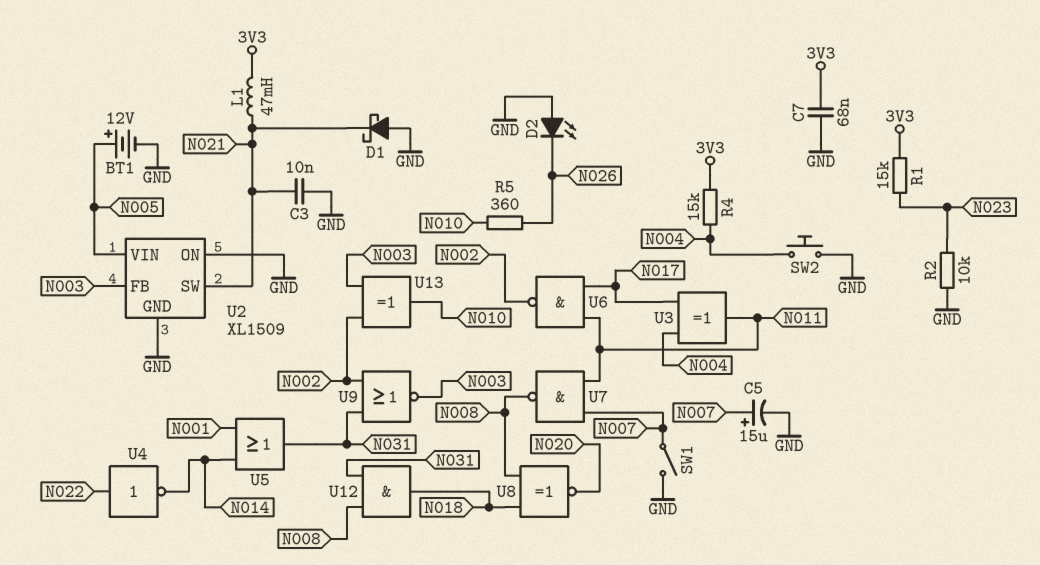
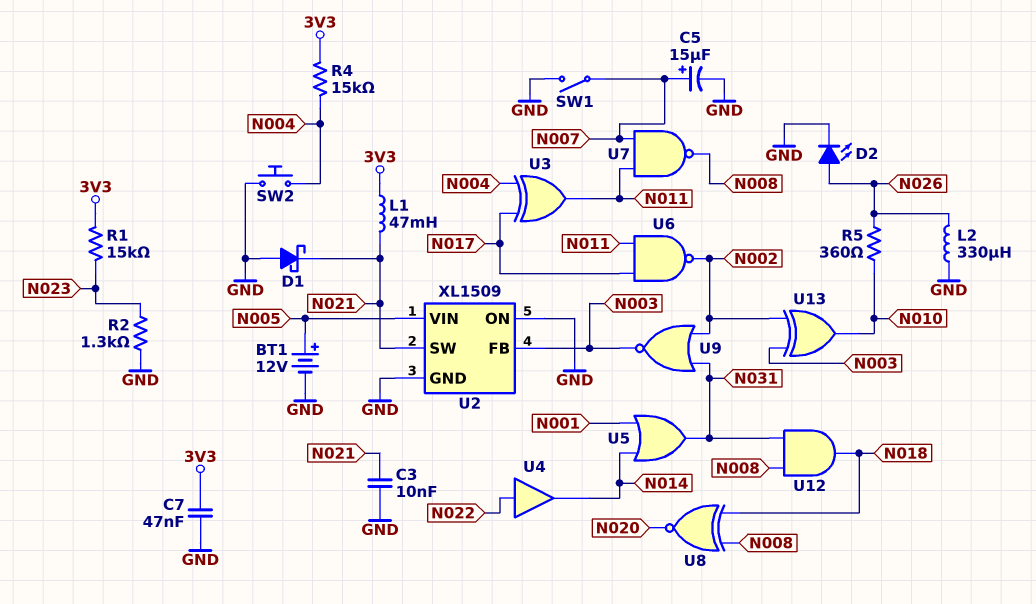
C7: 68nF (3V3, GND) -> 47nF (3V3, GND)
D2: LED (A GND, K N026) -> LED (A N026, K GND)
L2: none -> 330uH (GND, N026)
R2: 10k (GND, N023) -> 1.3k (GND, N023)
U4: NOT (in N022, out N014) -> buffer (in N022, out N014)

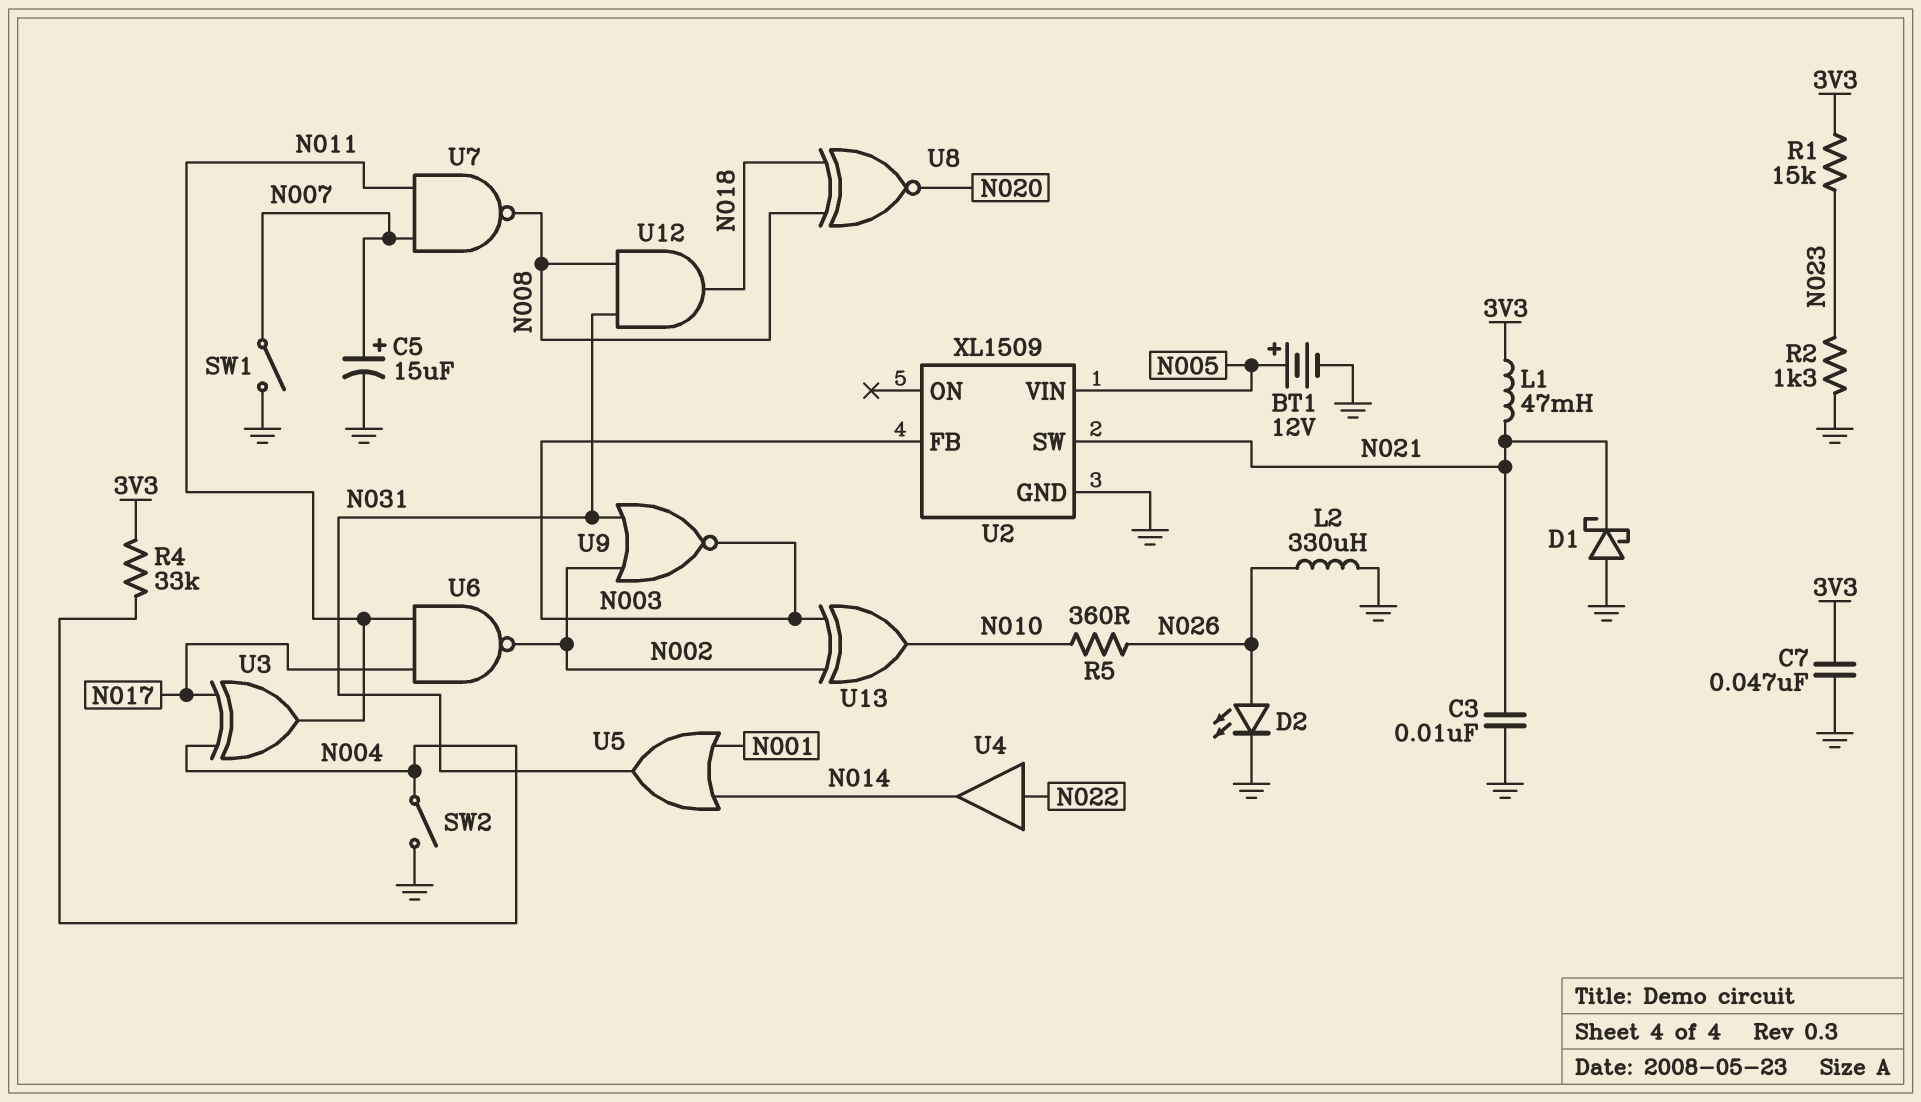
R4: 15k (3V3, N004) -> 33k (3V3, N004)
SW2: button (GND, N004) -> switch (GND, N004)
U2 pin ON: GND -> none

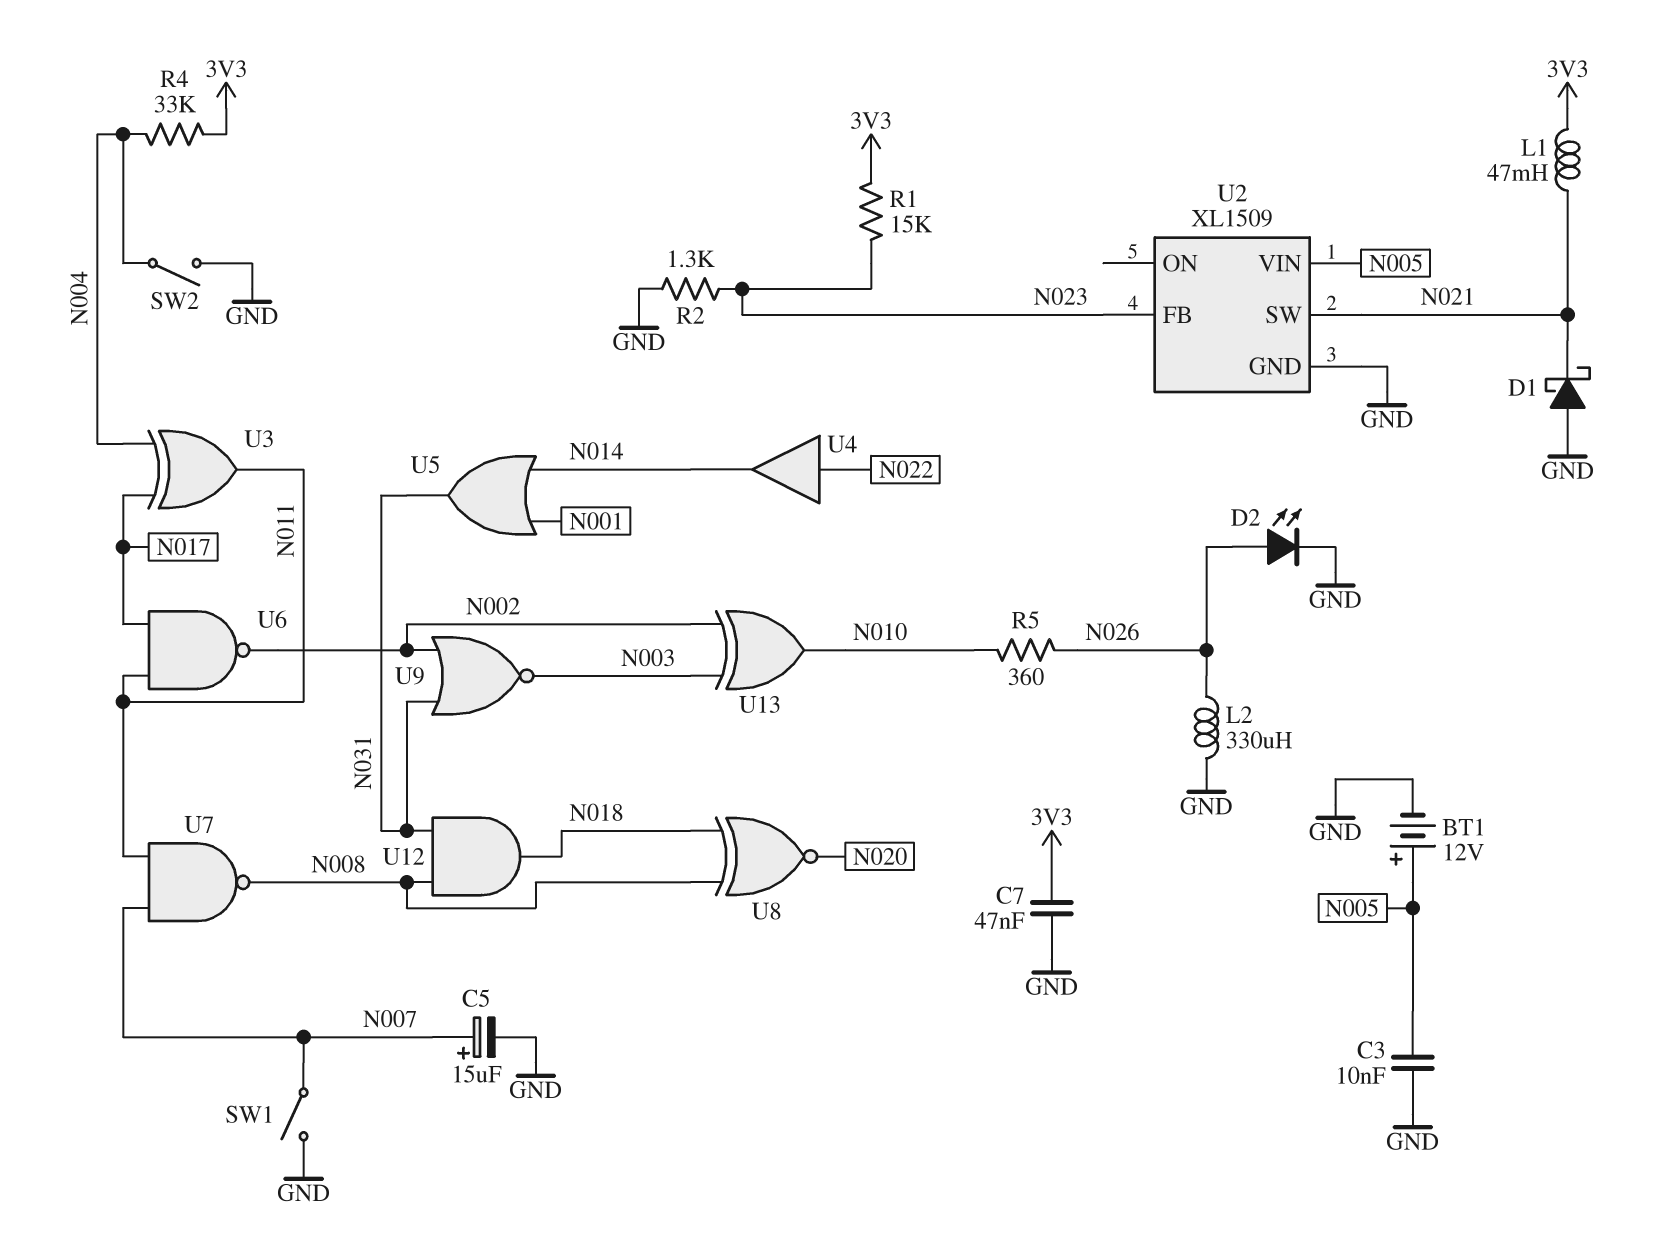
C3: 10nF (GND, N021) -> 10nF (GND, N005)
U2 pin FB: N003 -> N023

